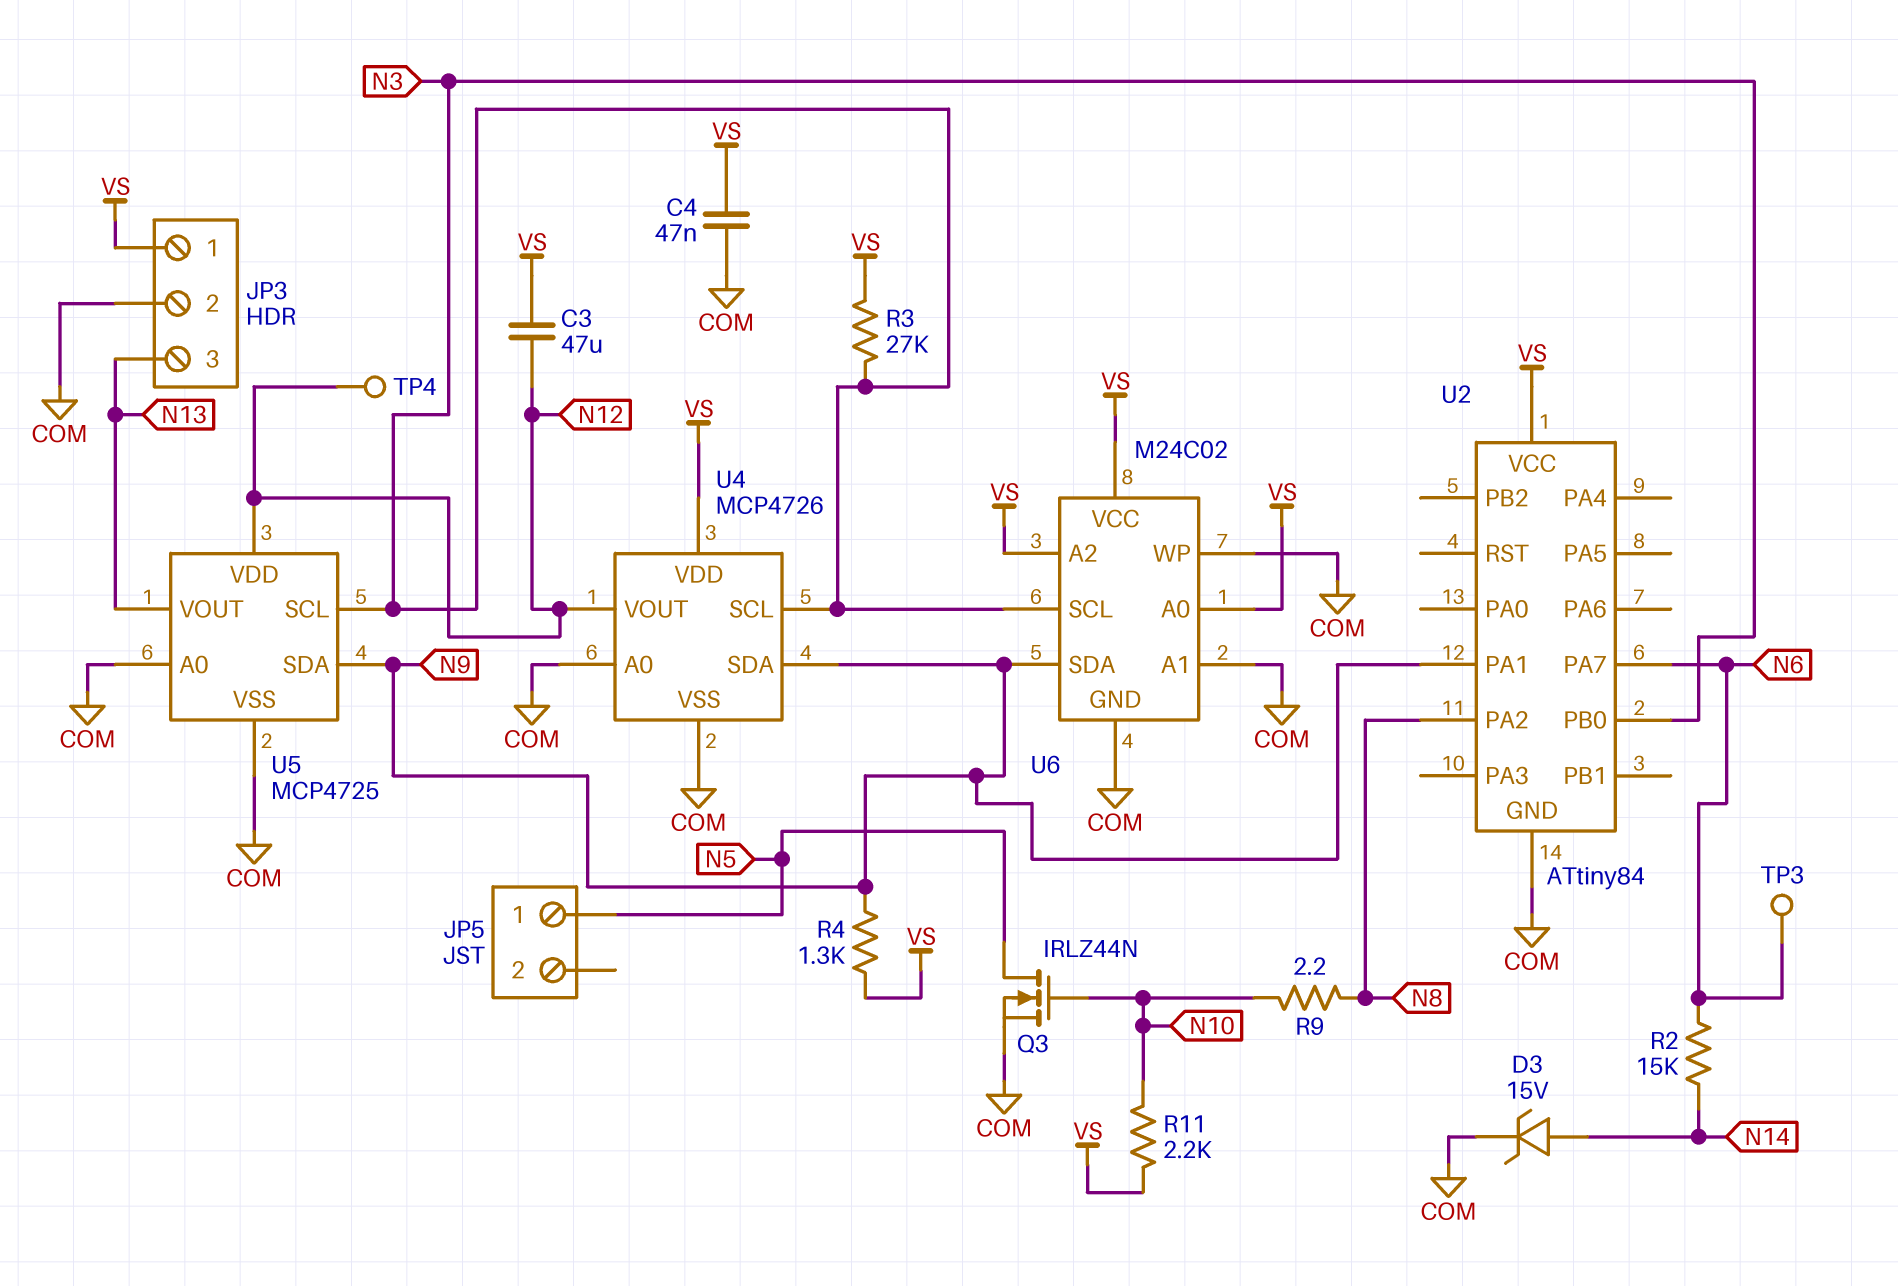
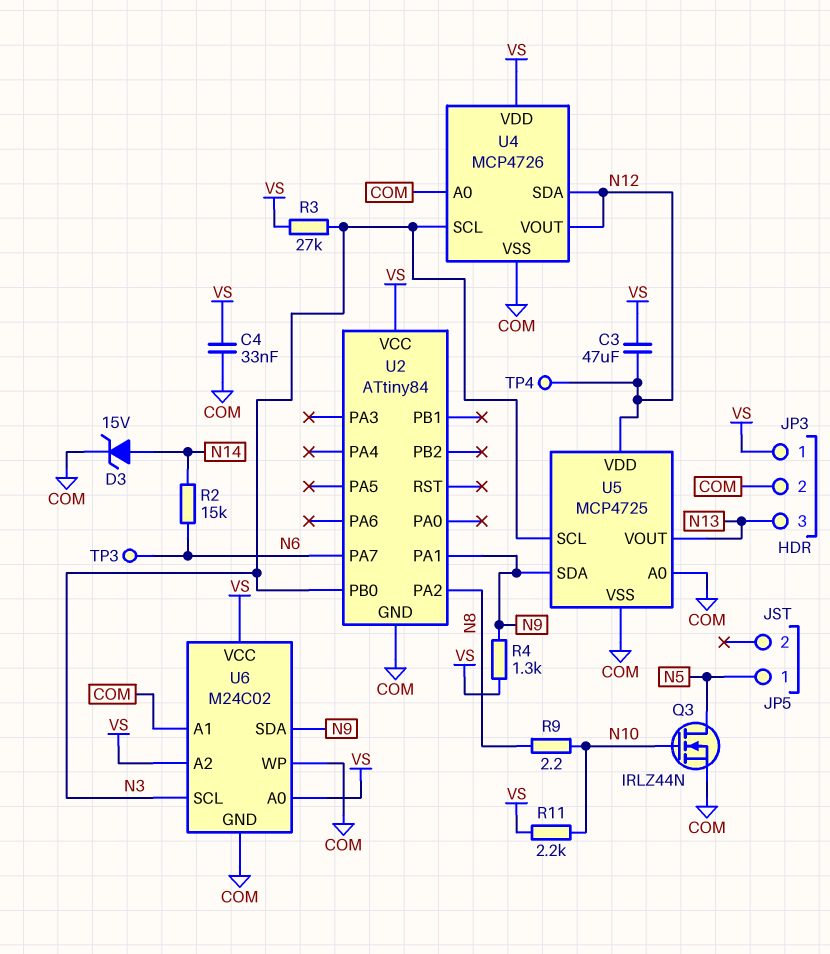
C4: 47nF (COM, VS) -> 33nF (COM, VS)
U4 pin SDA: N9 -> N12

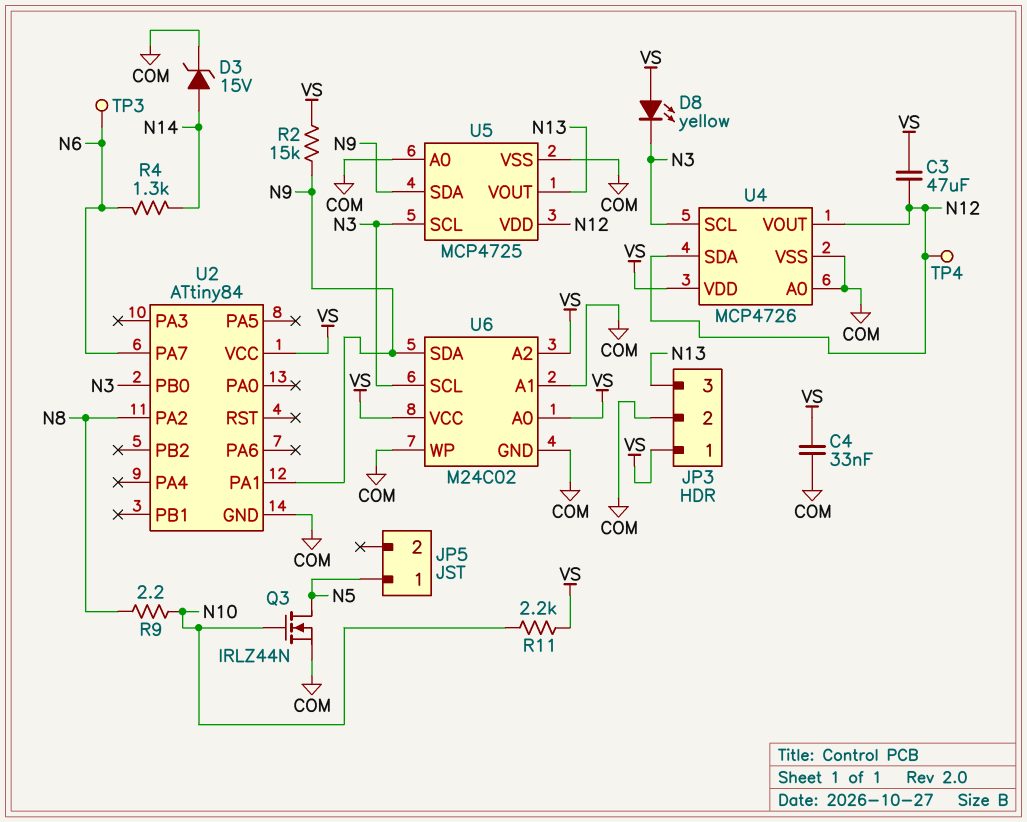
D8: none -> LED yellow (A VS, K N3)
R2: 15k (N6, N14) -> 15k (N9, VS)
R3: 27k (N3, VS) -> none
R4: 1.3k (N9, VS) -> 1.3k (N6, N14)

